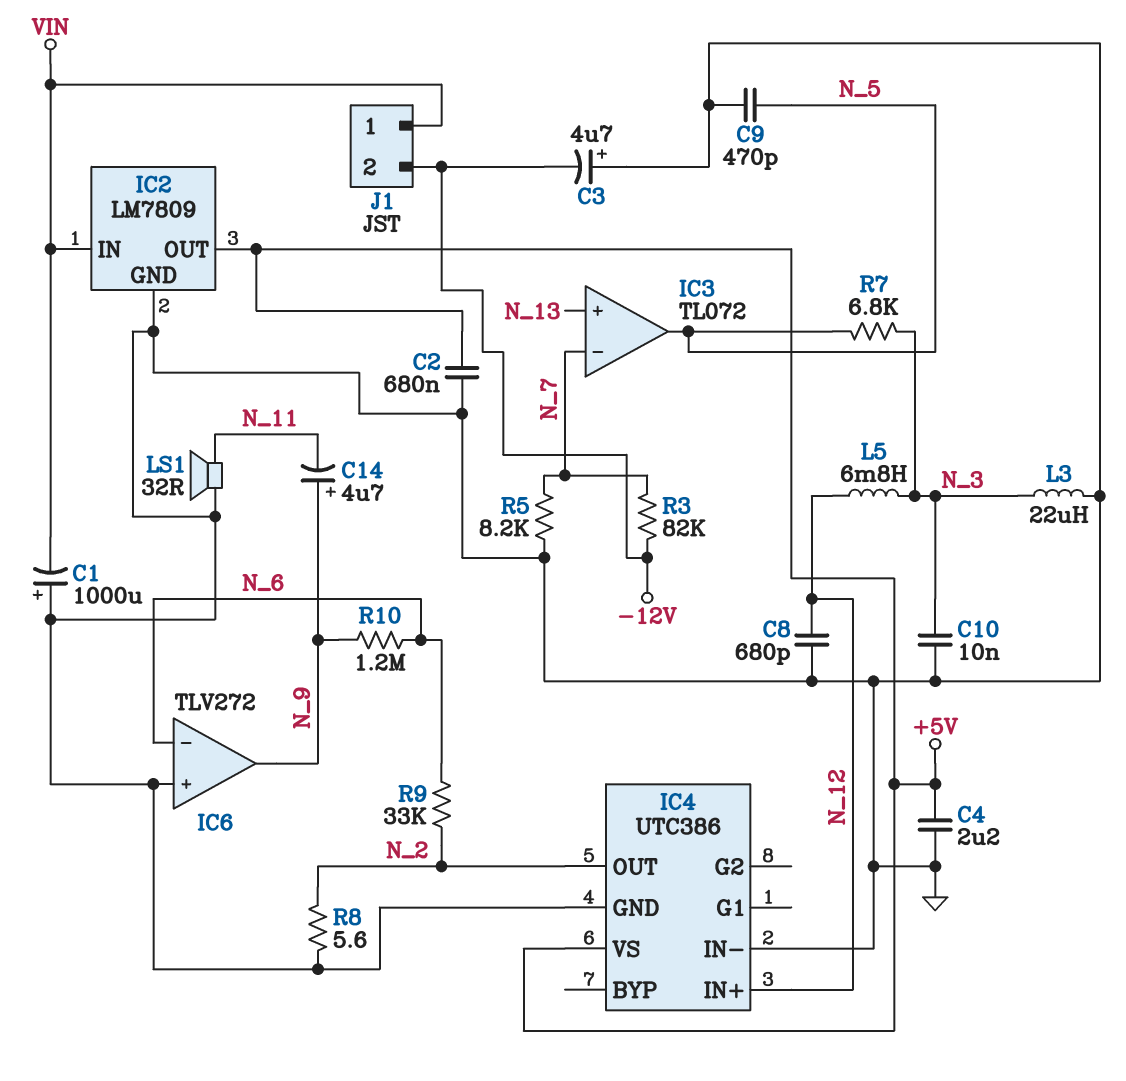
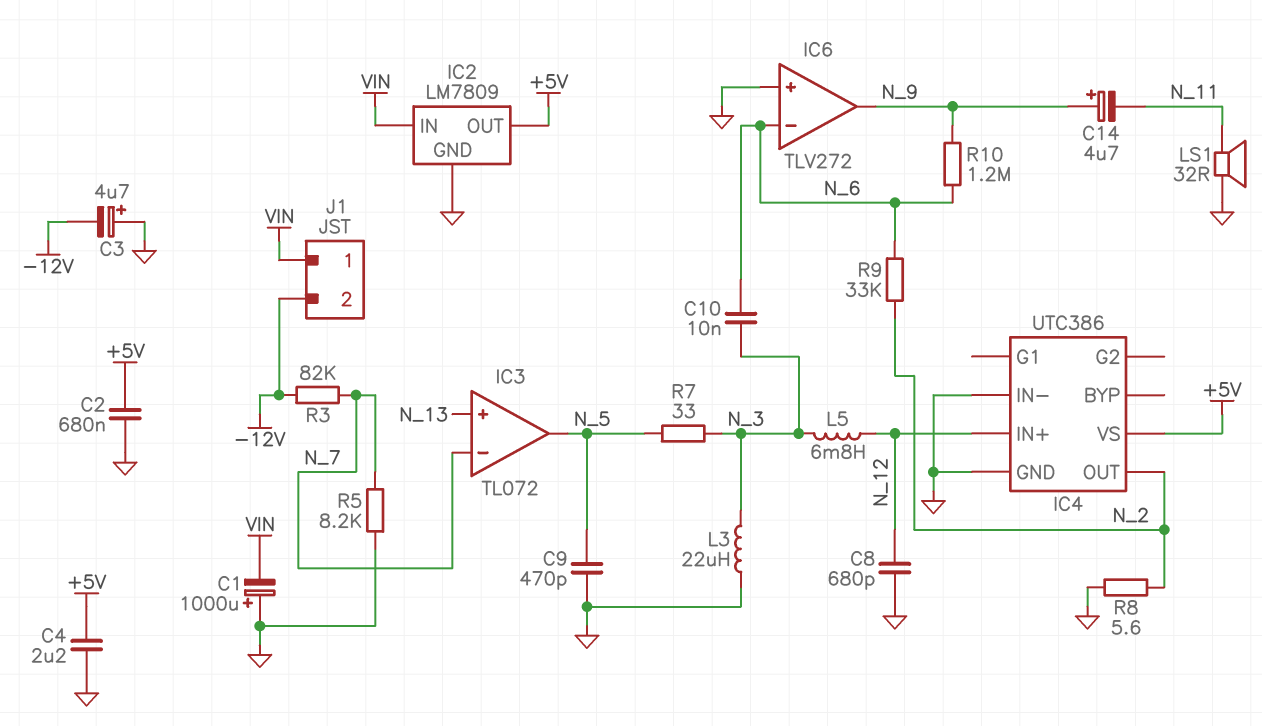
C10: 10nF (GND, N_3) -> 10nF (N_3, N_6)
R7: 6.8k (N_3, N_5) -> 33 (N_3, N_5)

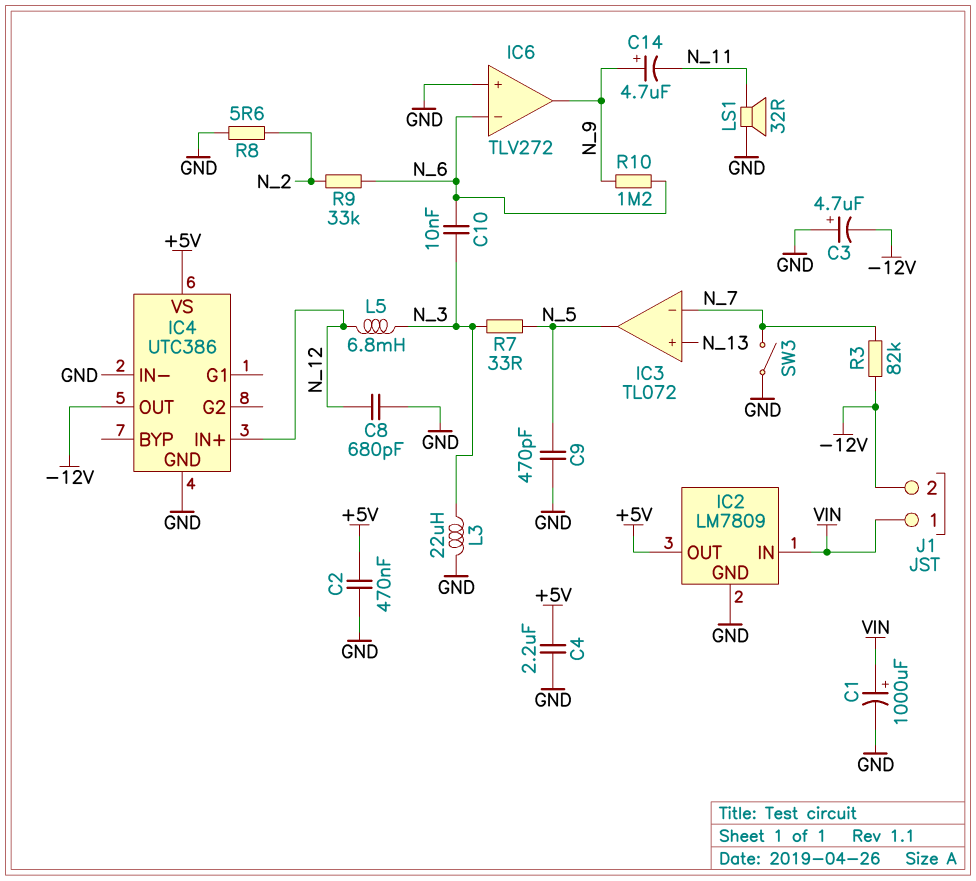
C1: 1000uF (plus GND, minus VIN) -> 1000uF (plus VIN, minus GND)
C2: 680nF (+5V, GND) -> 470nF (+5V, GND)
IC4 pin OUT: N_2 -> -12V
R5: 8.2k (GND, N_7) -> none
SW3: none -> switch (GND, N_7)

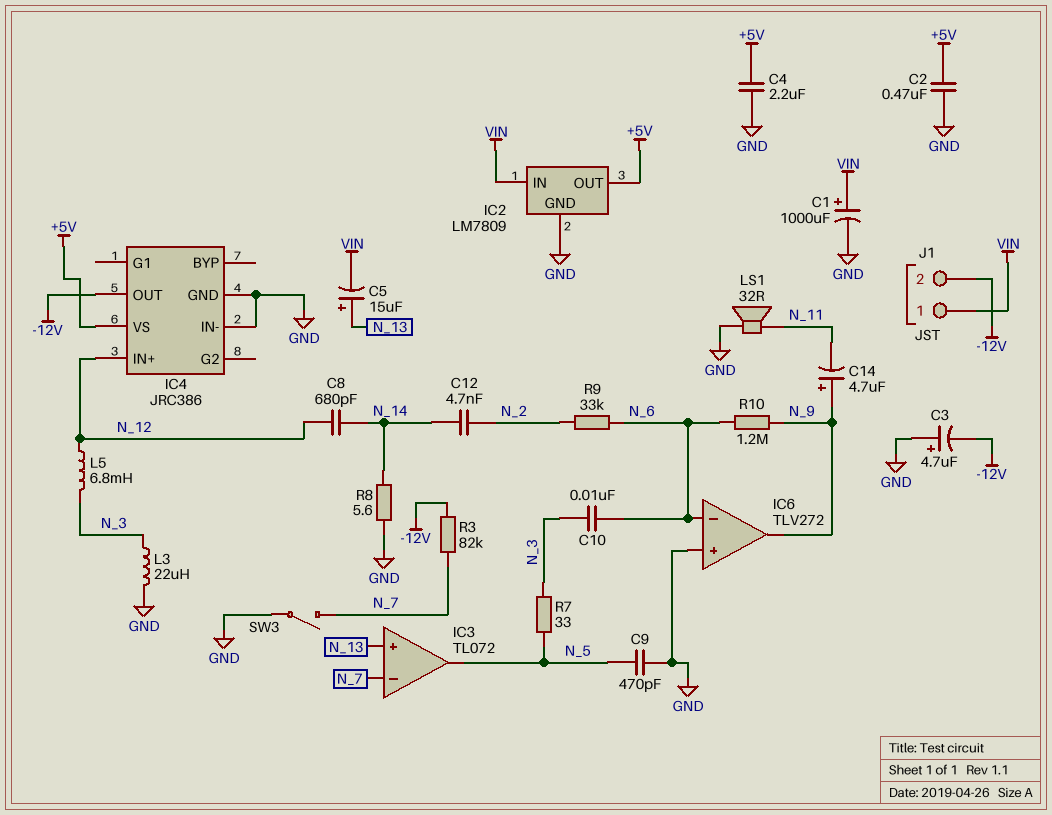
C5: none -> 15uF (plus N_13, minus VIN)
C8: 680pF (GND, N_12) -> 680pF (N_12, N_14)
C12: none -> 4.7nF (N_2, N_14)
IC4: UTC386 -> JRC386
R8: 5.6 (GND, N_2) -> 5.6 (GND, N_14)

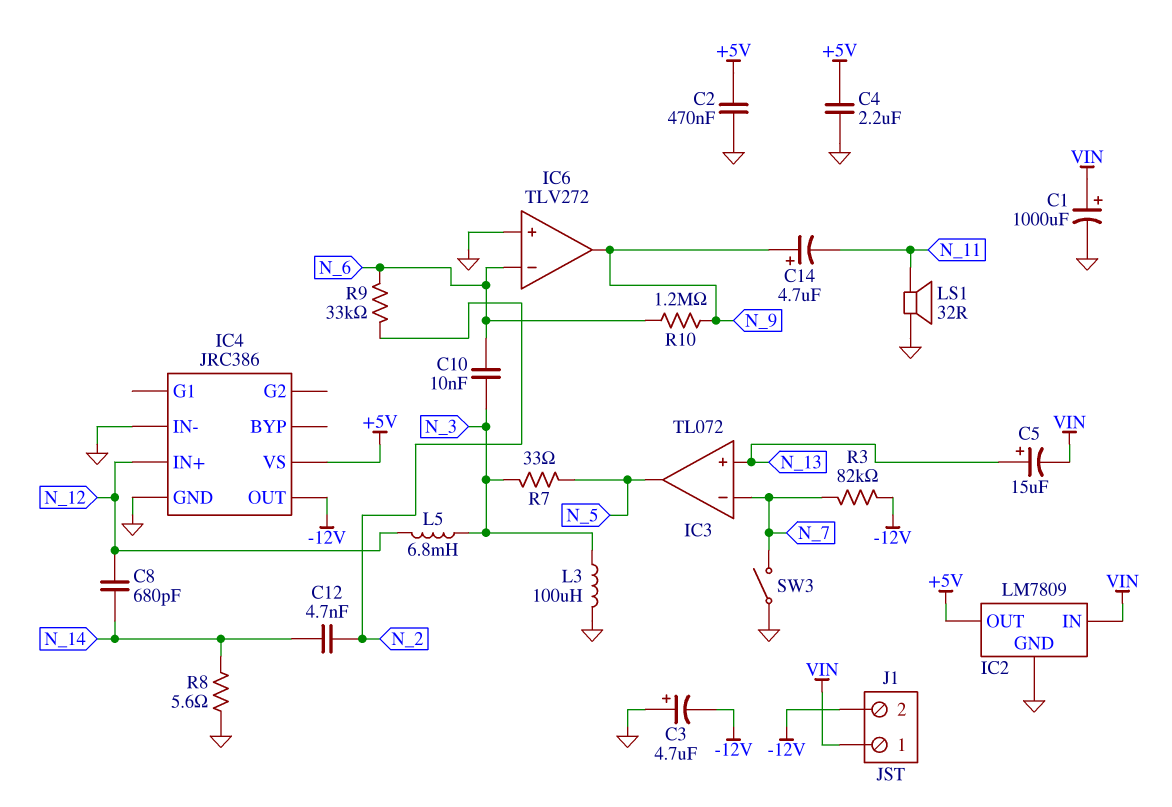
C9: 470pF (GND, N_5) -> none
L3: 22uH (GND, N_3) -> 100uH (GND, N_3)

